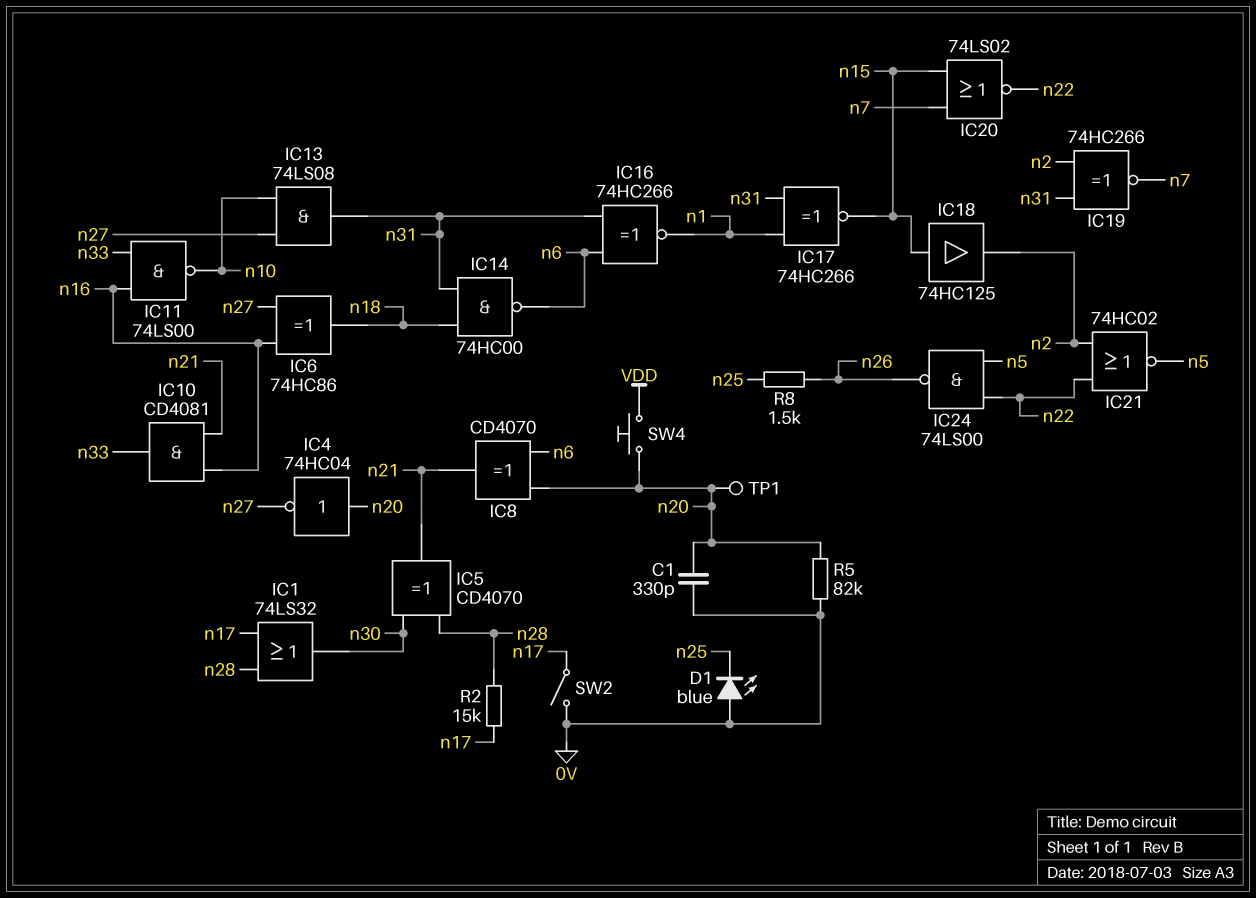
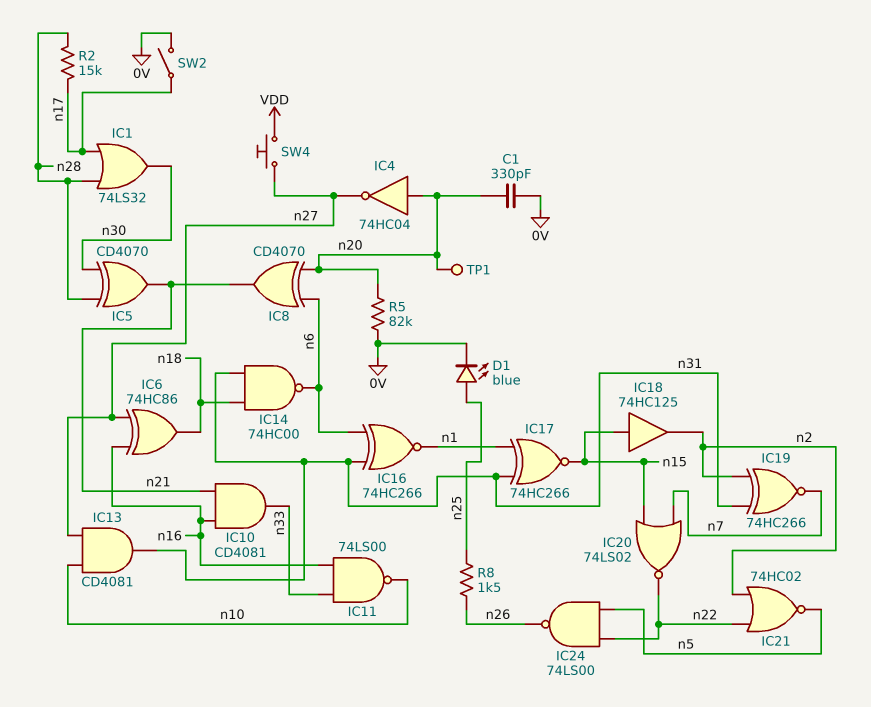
D1: LED blue (A 0V, K n25) -> LED blue (A n25, K 0V)
IC13: AND 74LS08 (in n10, in n27, out n31) -> AND CD4081 (in n10, in n27, out n31)
SW4: button (VDD, n20) -> button (VDD, n27)

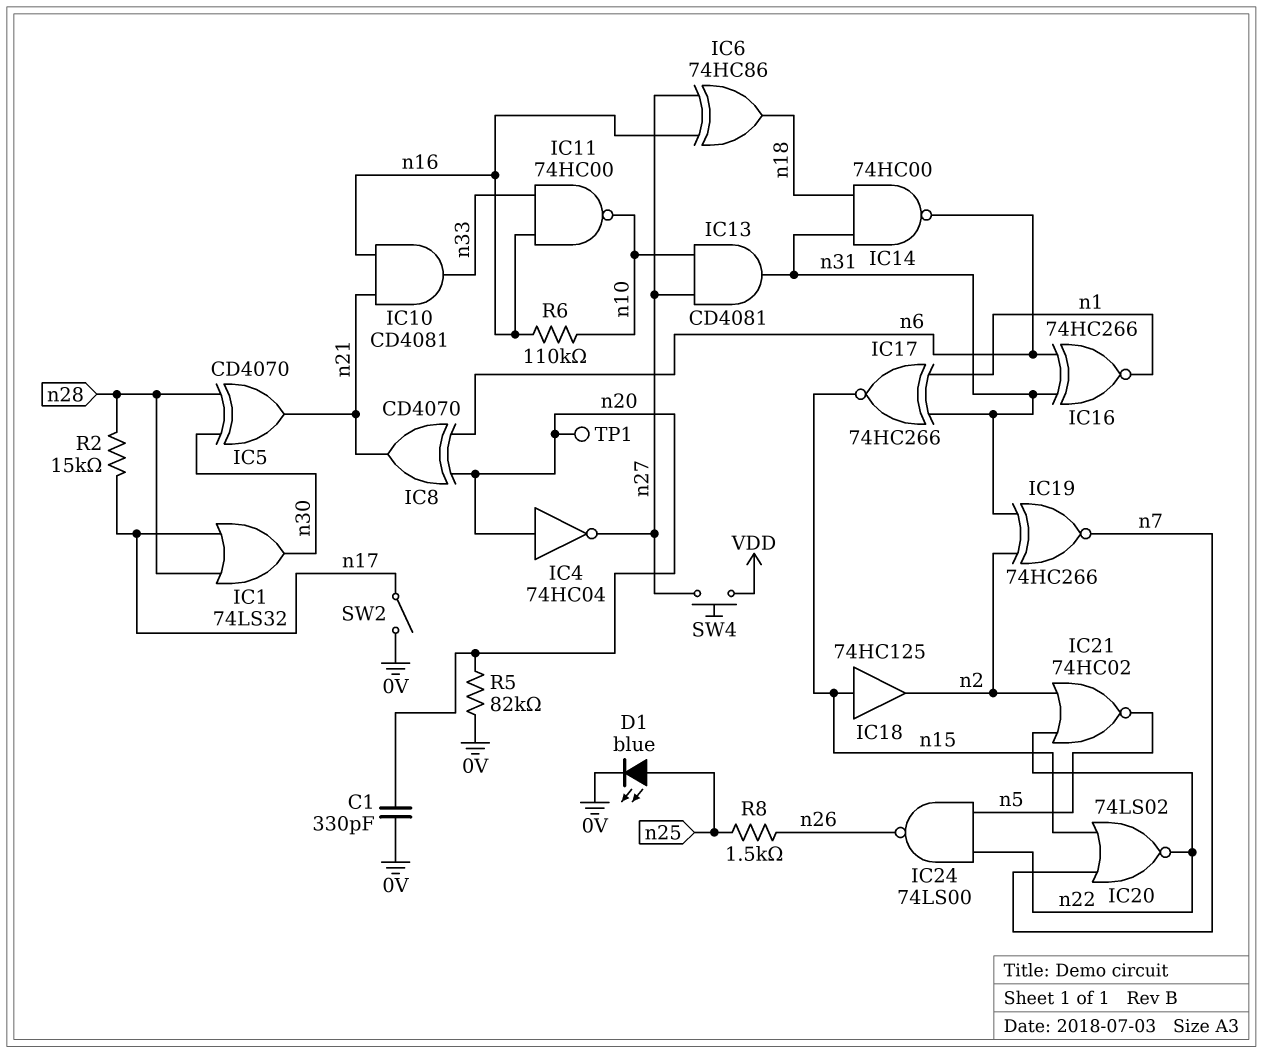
IC11: NAND 74LS00 (in n16, in n33, out n10) -> NAND 74HC00 (in n16, in n33, out n10)
R6: none -> 110k (n10, n16)

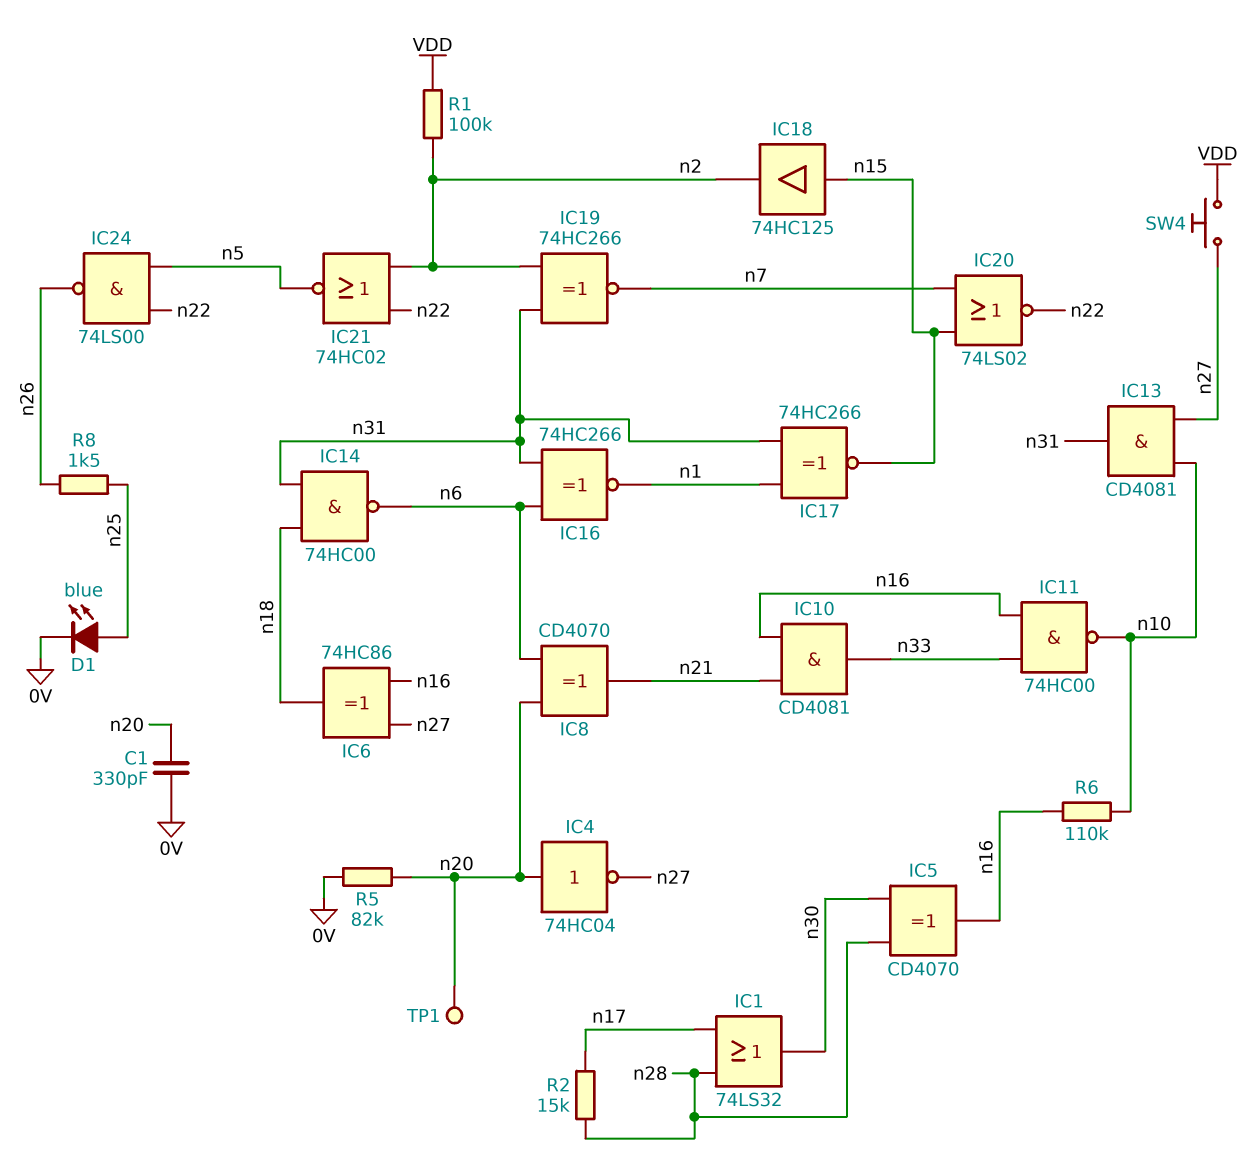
IC5: XOR CD4070 (in n28, in n30, out n21) -> XOR CD4070 (in n28, in n30, out n16)
R1: none -> 100k (VDD, n2)
SW2: switch (0V, n17) -> none

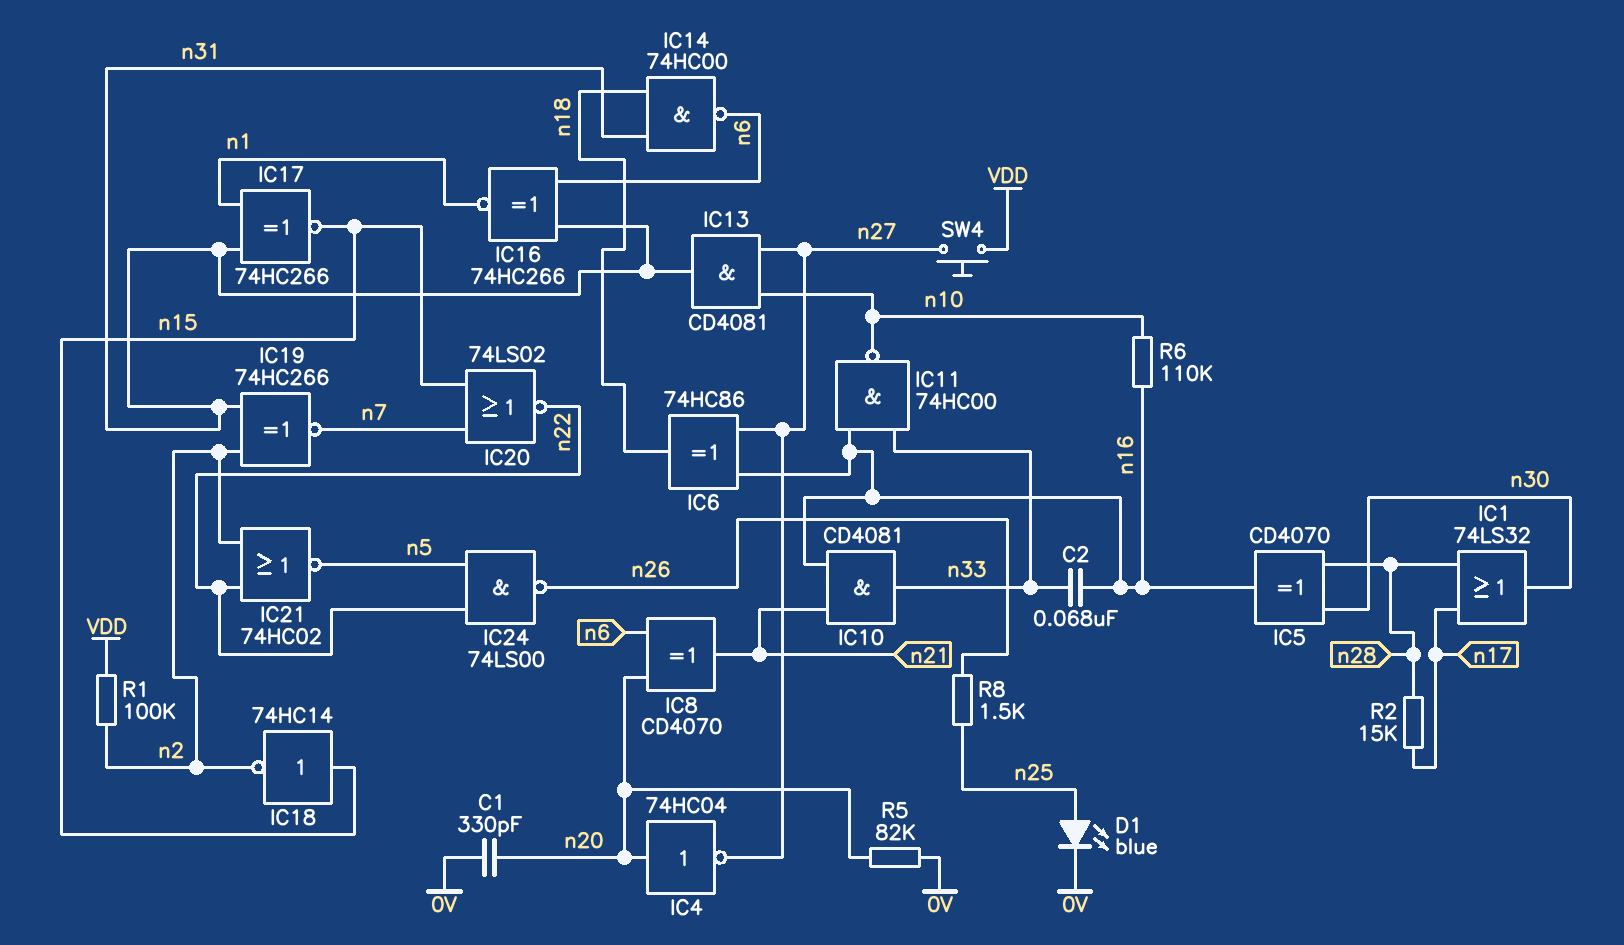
C2: none -> 68nF (n16, n33)
IC18: buffer 74HC125 (in n15, out n2) -> NOT 74HC14 (in n15, out n2)
TP1: test point (n20) -> none

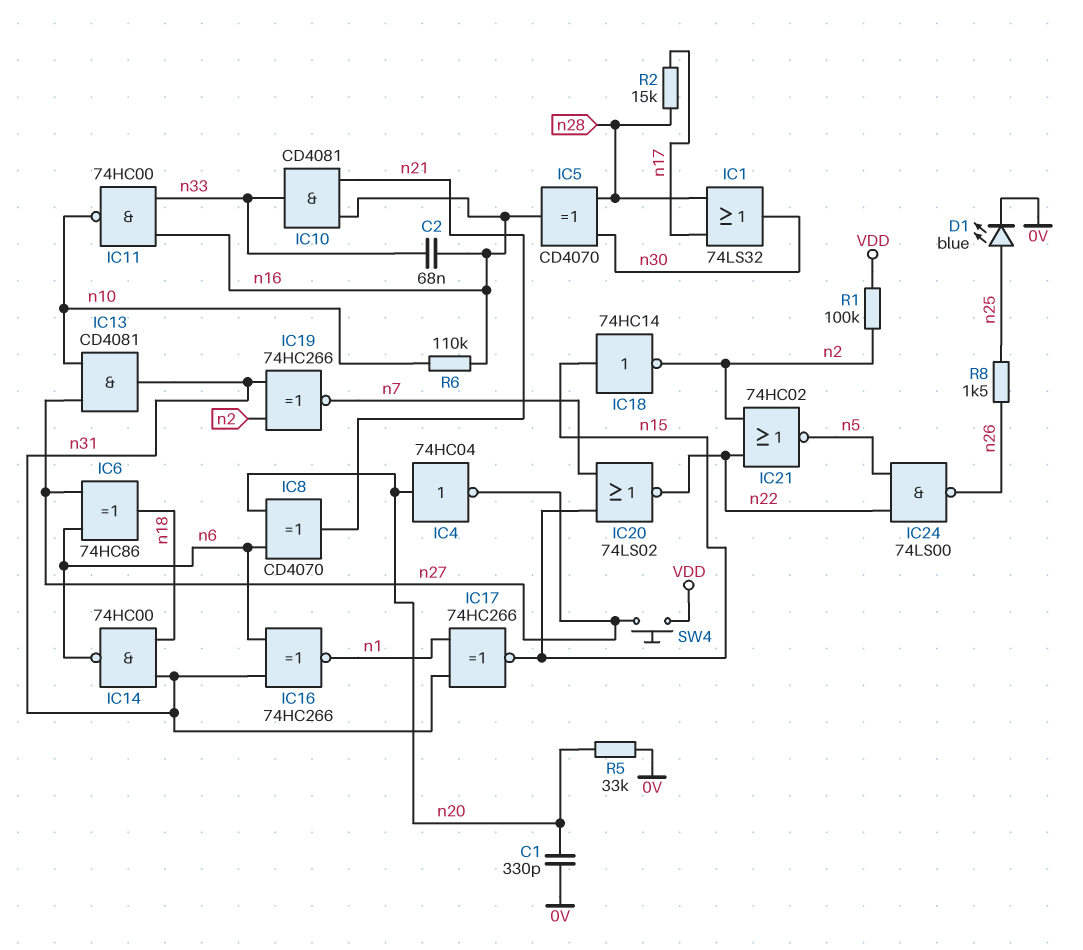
IC6: XOR 74HC86 (in n16, in n27, out n18) -> XOR 74HC86 (in n6, in n27, out n18)
R5: 82k (0V, n20) -> 33k (0V, n20)

